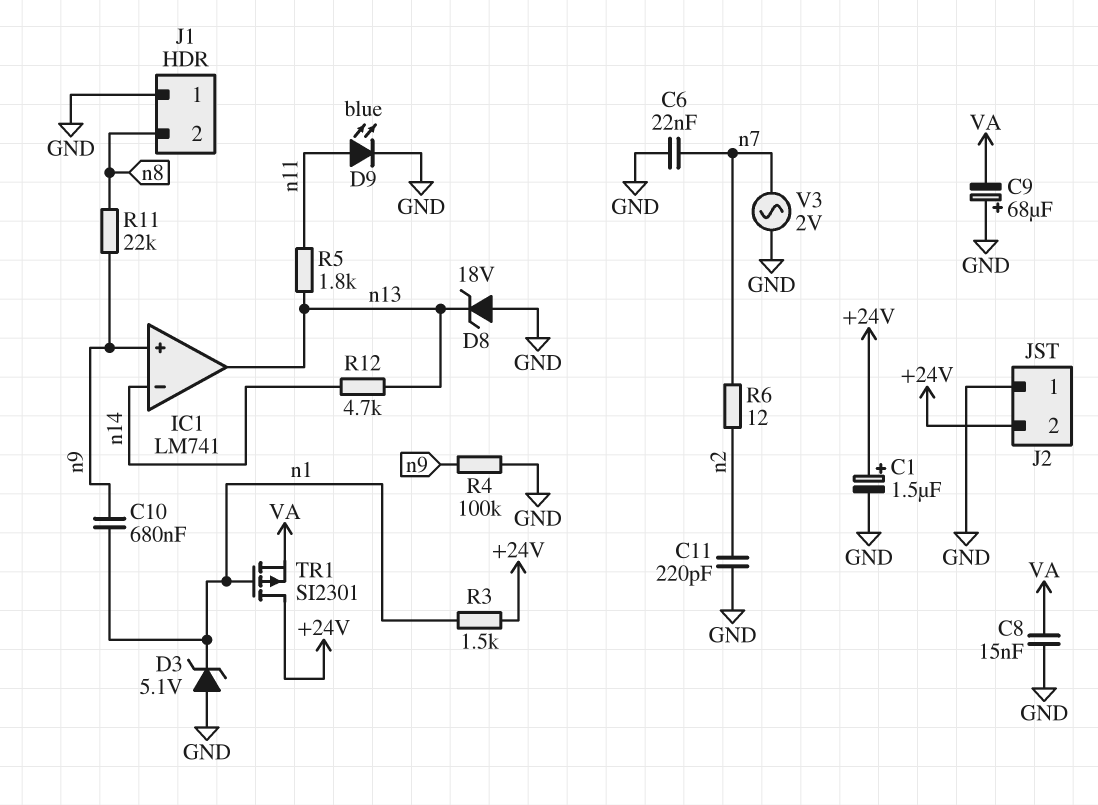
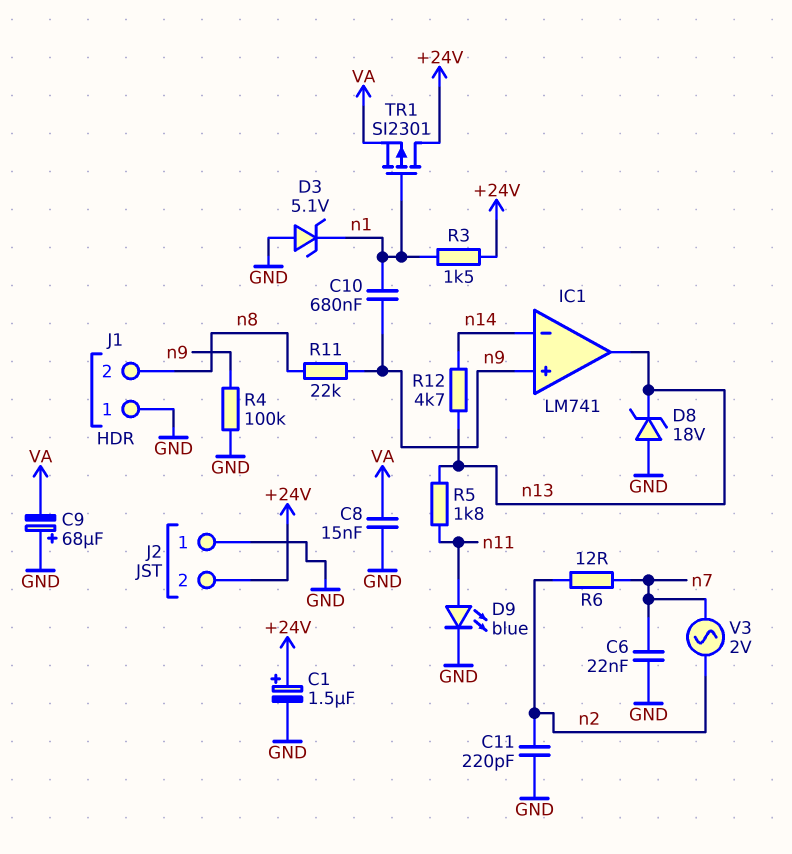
V3: AC 2V (GND, n7) -> AC 2V (n2, n7)

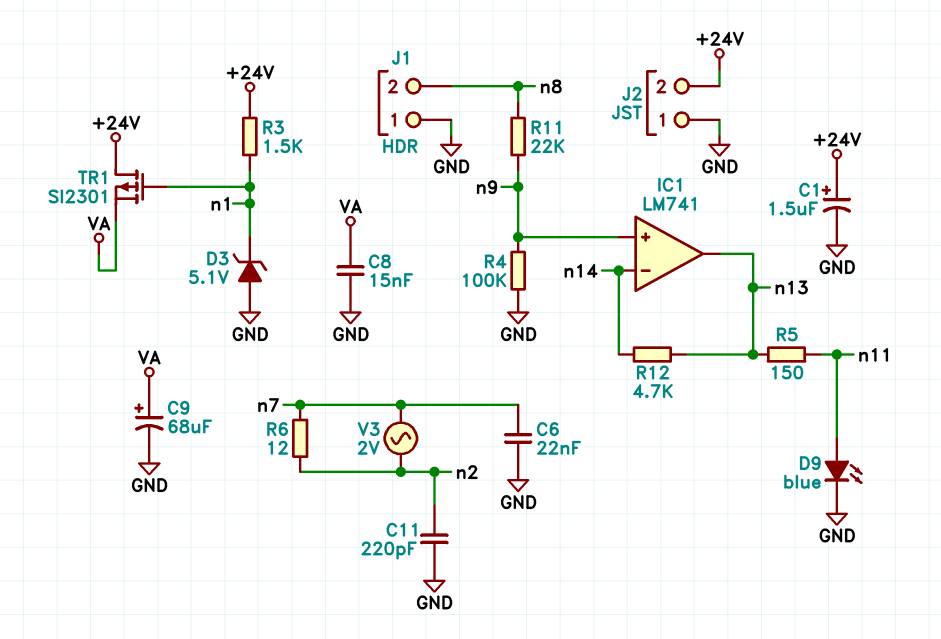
C9: 68uF (plus GND, minus VA) -> 68uF (plus VA, minus GND)
C10: 680nF (n1, n9) -> none
D8: zener 18V (A GND, K n13) -> none
R5: 1.8k (n11, n13) -> 150 (n11, n13)

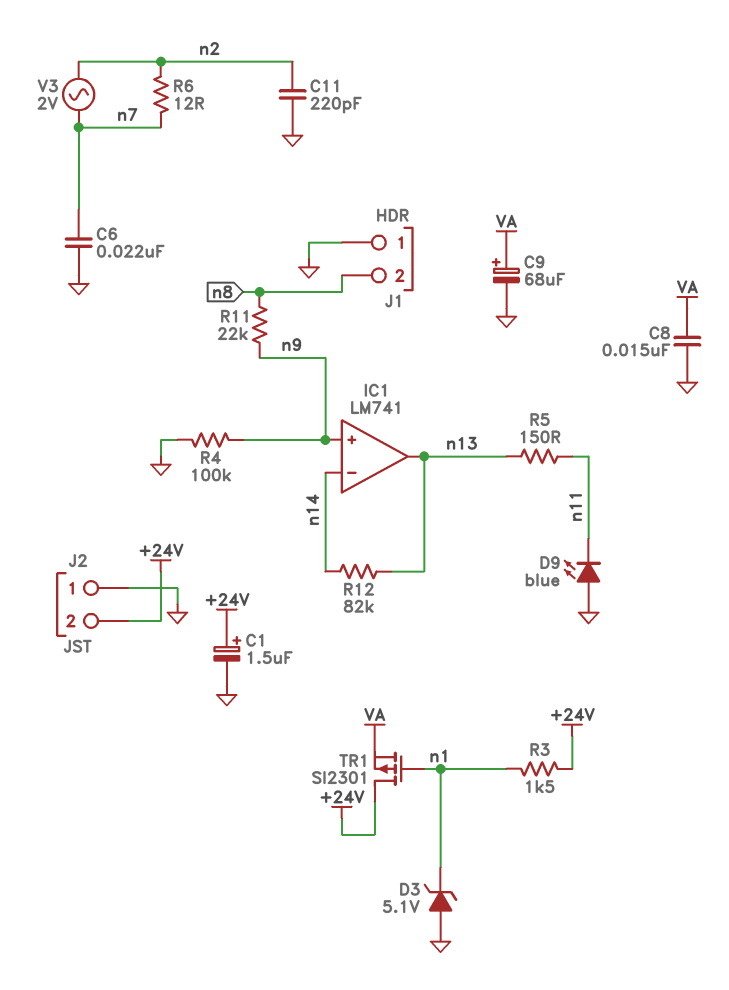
D9: LED blue (A n11, K GND) -> LED blue (A GND, K n11)
R12: 4.7k (n13, n14) -> 82k (n13, n14)

